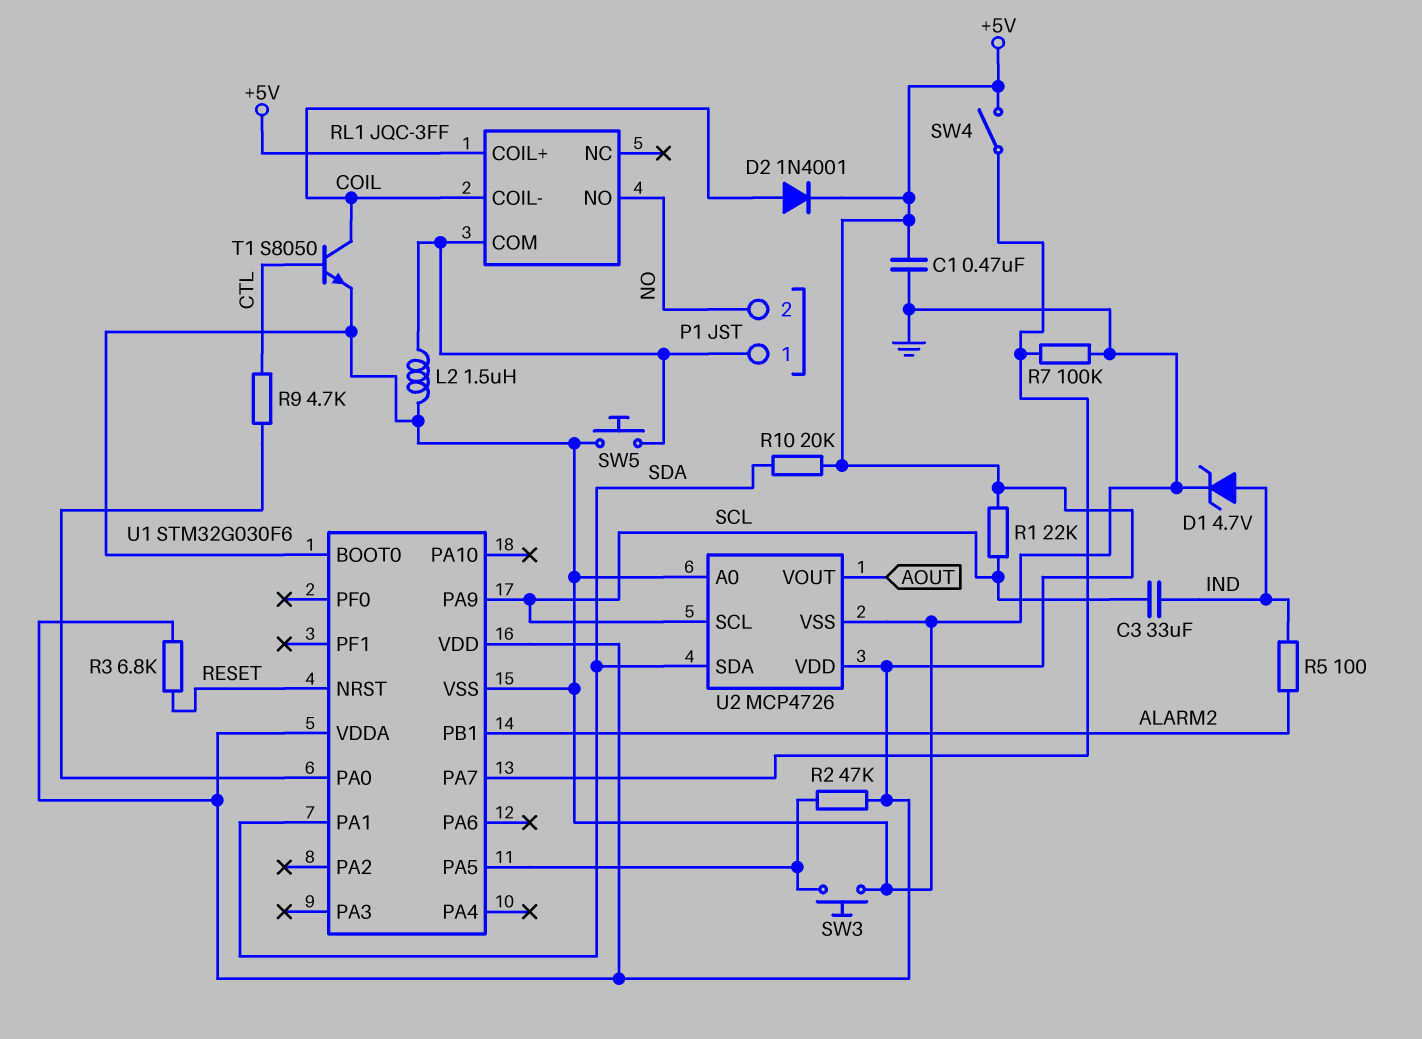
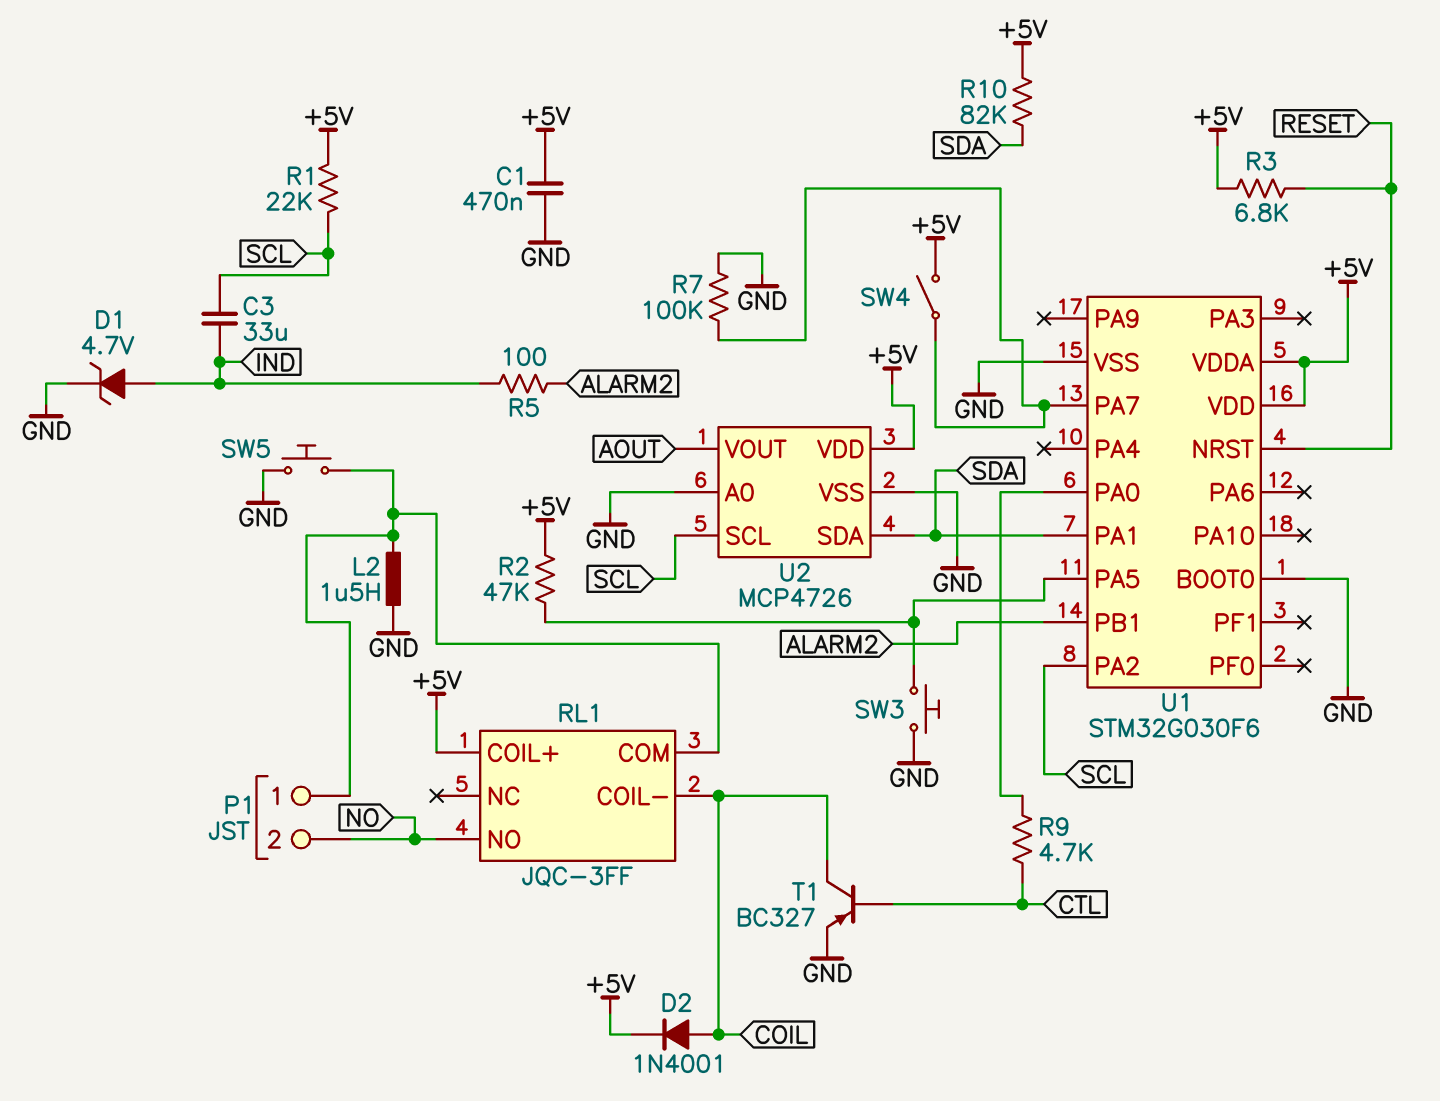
R10: 20k (+5V, SDA) -> 82k (+5V, SDA)
T1: NPN S8050 (B CTL, C COIL, E GND) -> PNP BC327 (B CTL, C COIL, E GND)
U1 pin PA2: none -> SCL
U1 pin PA9: SCL -> none

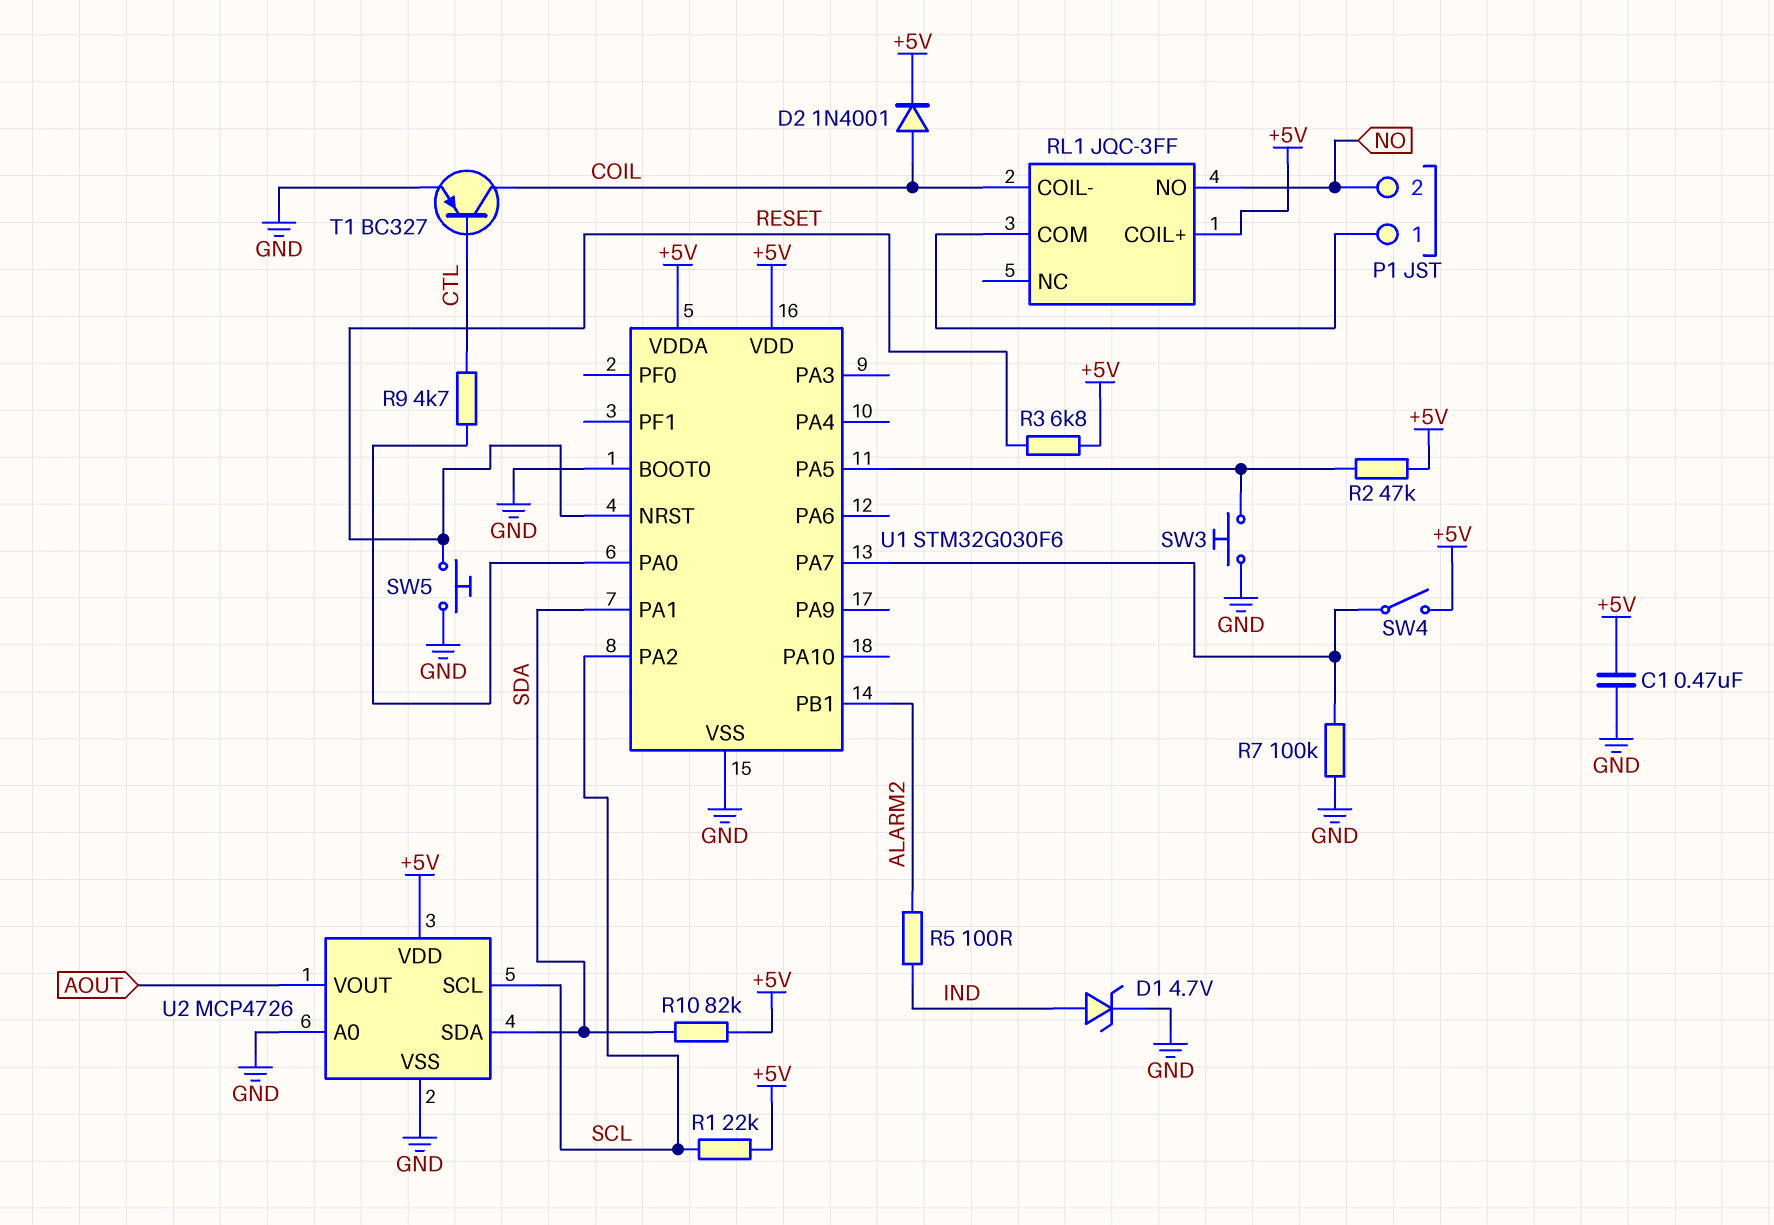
C3: 33uF (IND, SCL) -> none
L2: 1.5uH (GND, P1/1) -> none
SW5: button (GND, P1/1) -> button (GND, RESET)

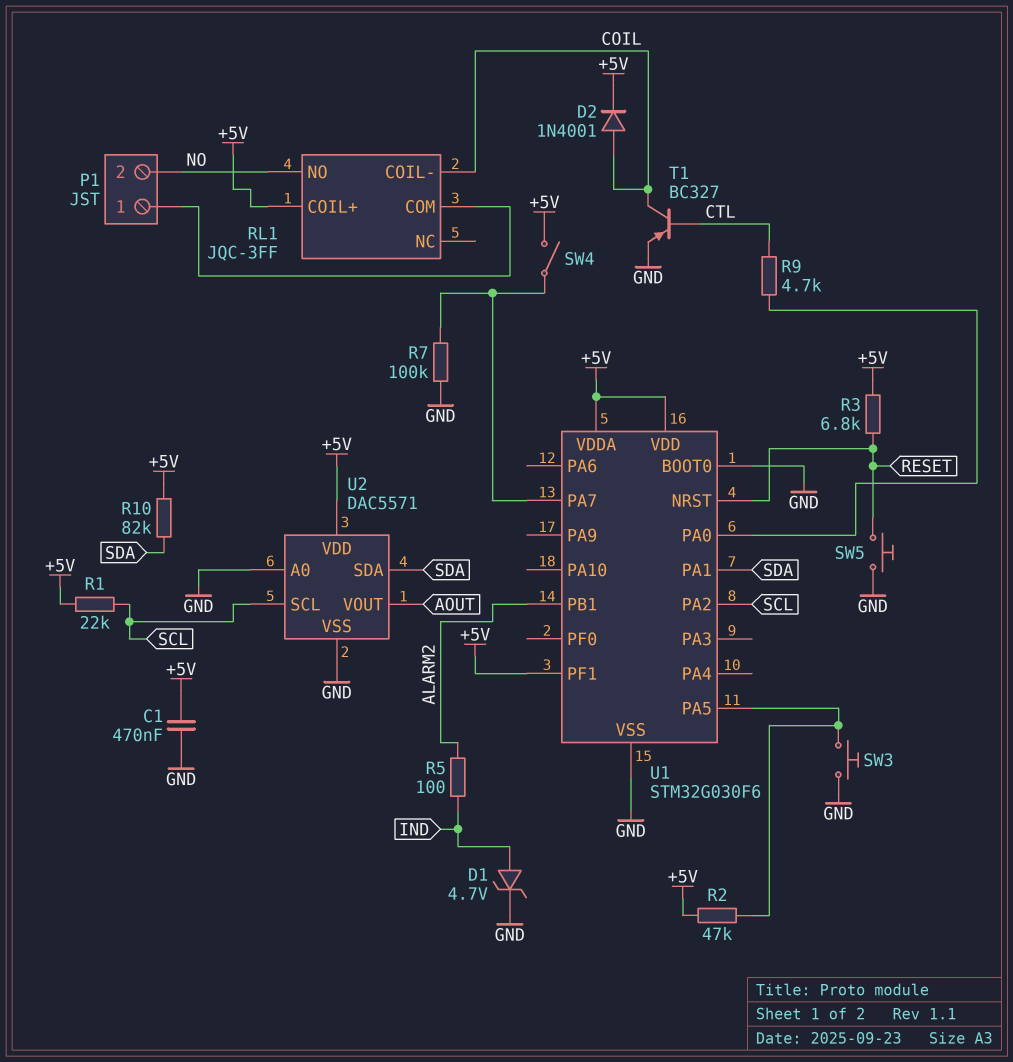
U1 pin PF1: none -> +5V
U2: MCP4726 -> DAC5571

